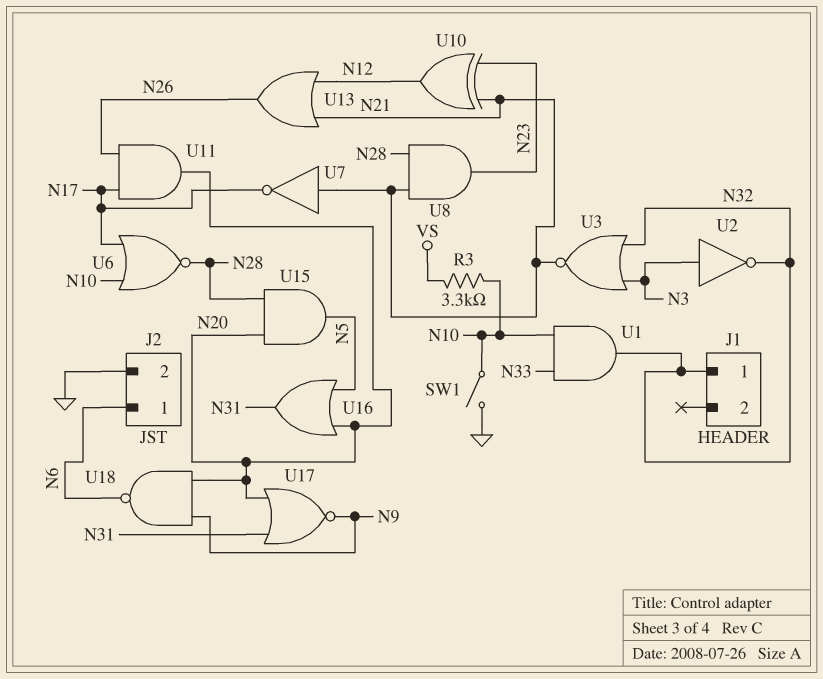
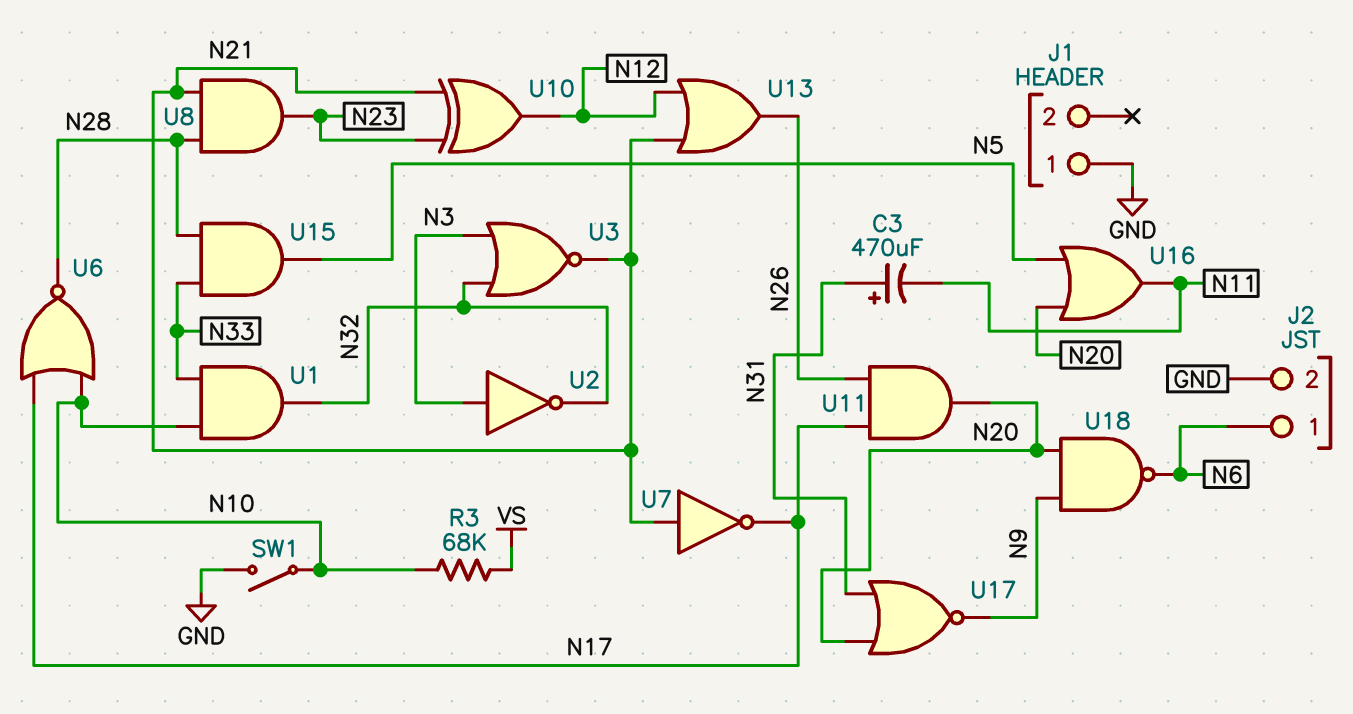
C3: none -> 470uF (plus N31, minus N11)
J1 pin 1: N32 -> GND
R3: 3.3k (N10, VS) -> 68k (N10, VS)
U15: AND (in N20, in N28, out N5) -> AND (in N28, in N33, out N5)
U16: OR (in N5, in N20, out N31) -> OR (in N5, in N20, out N11)

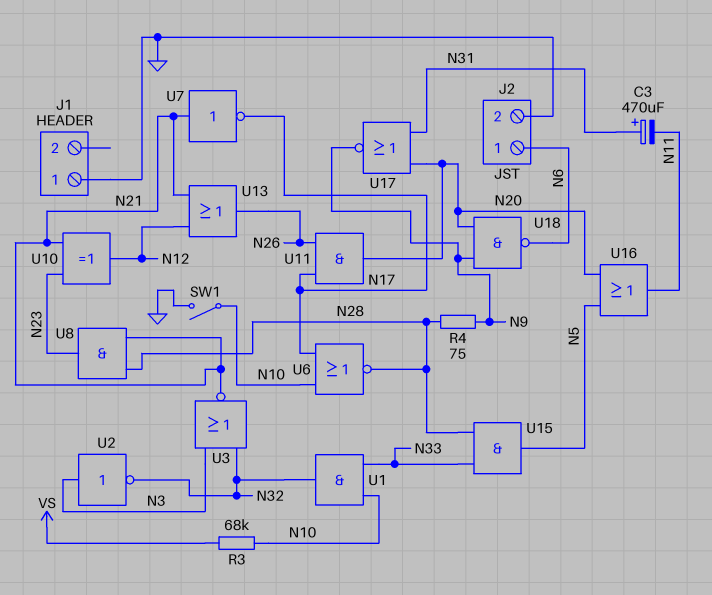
R4: none -> 75 (N9, N28)

